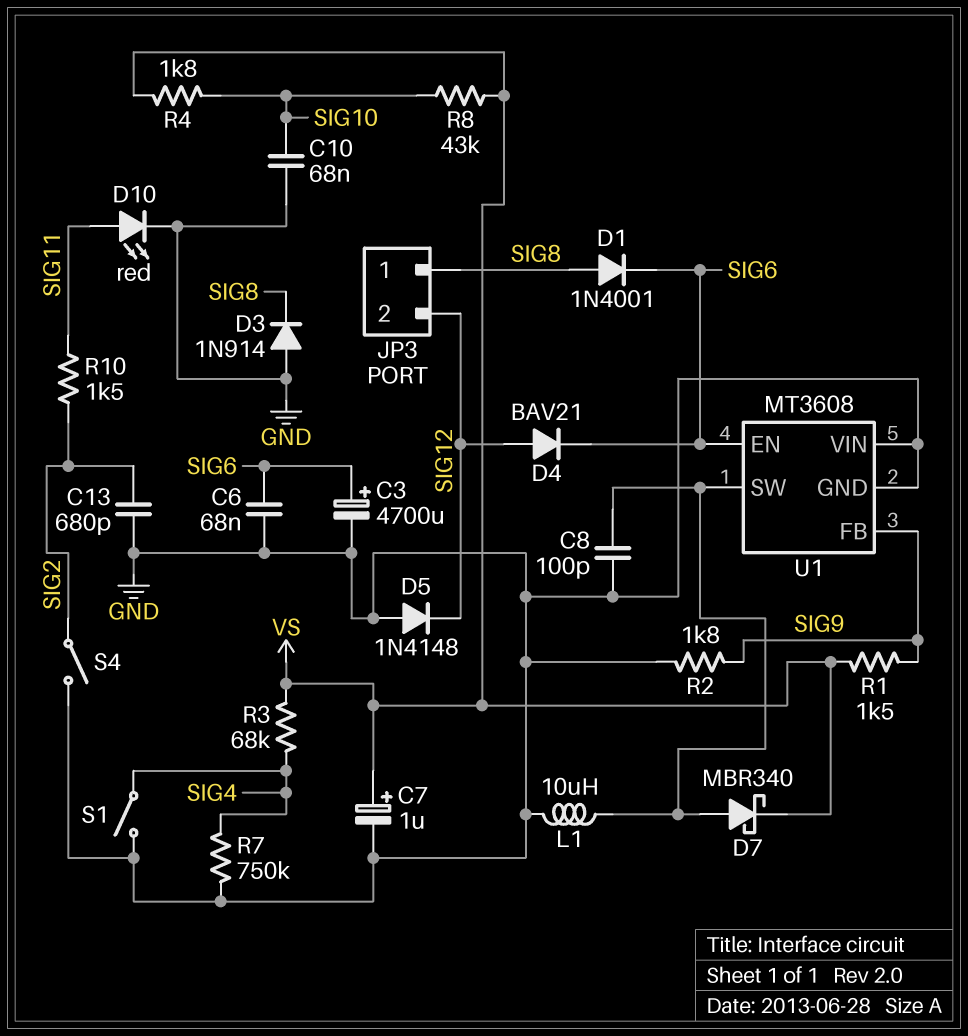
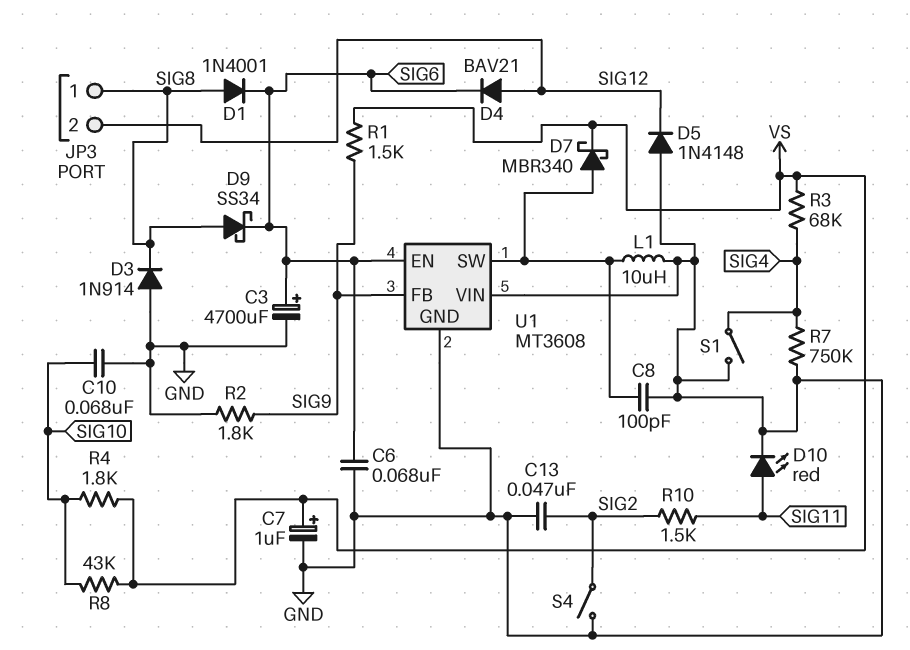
C13: 680pF (GND, SIG2) -> 47nF (GND, SIG2)
D9: none -> schottky SS34 (A SIG8, K SIG6)

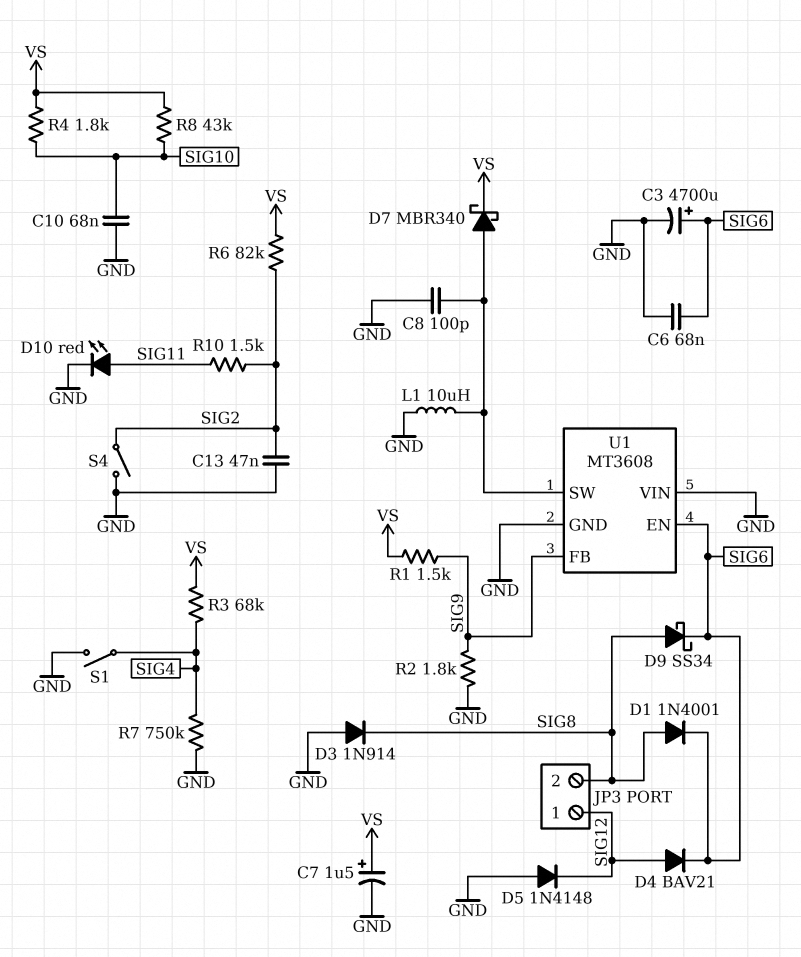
C7: 1uF (plus VS, minus GND) -> 1.5uF (plus VS, minus GND)
JP3 pin 1: SIG8 -> SIG12
JP3 pin 2: SIG12 -> SIG8
R6: none -> 82k (SIG2, VS)

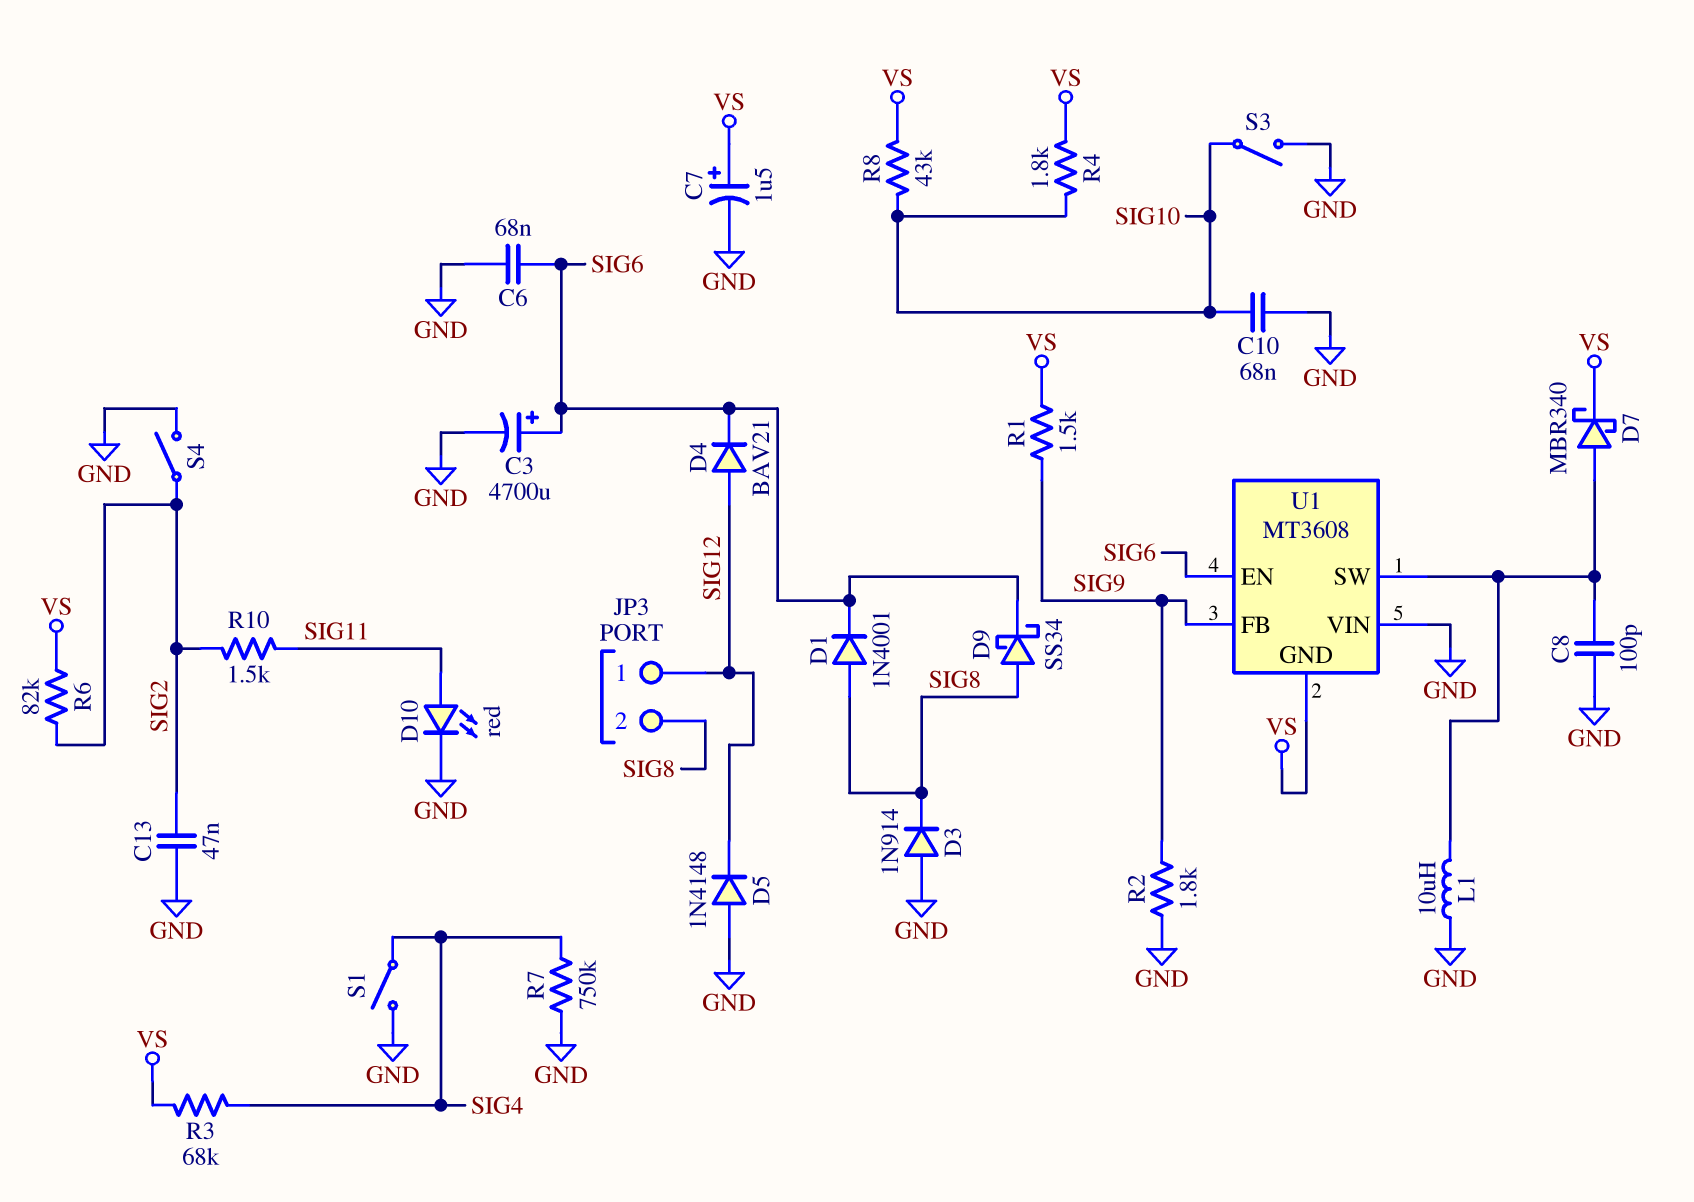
S3: none -> switch (GND, SIG10)
U1 pin GND: GND -> VS

